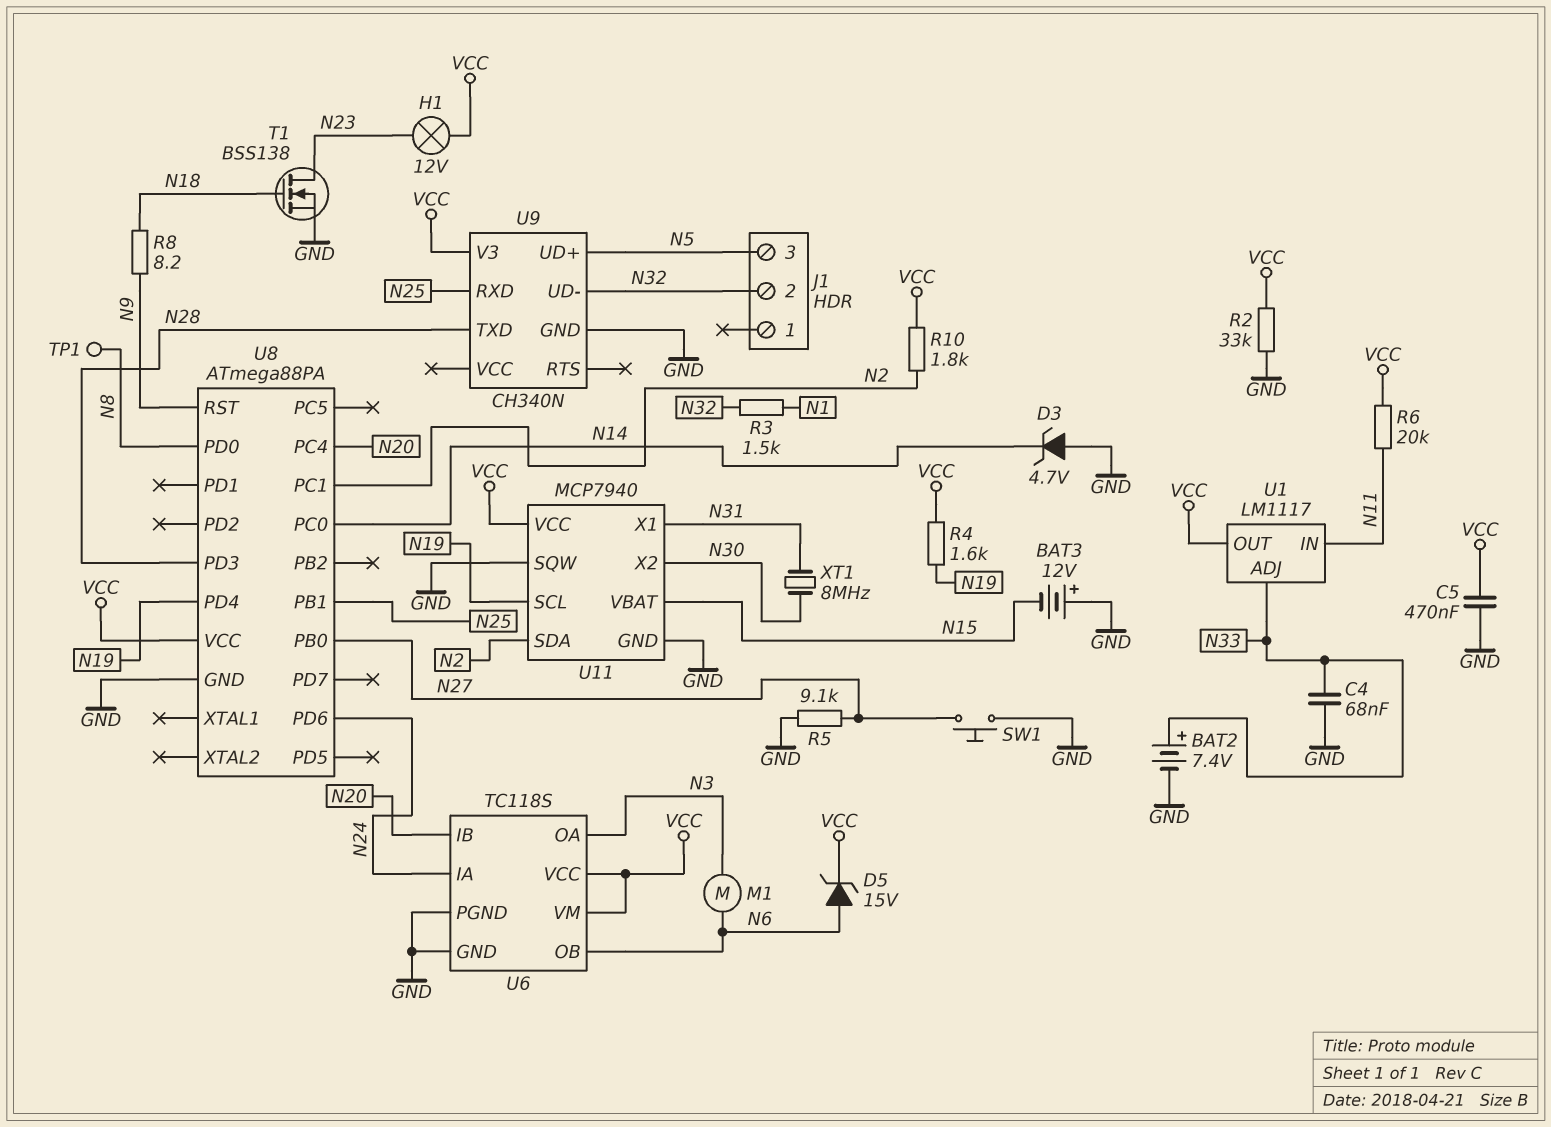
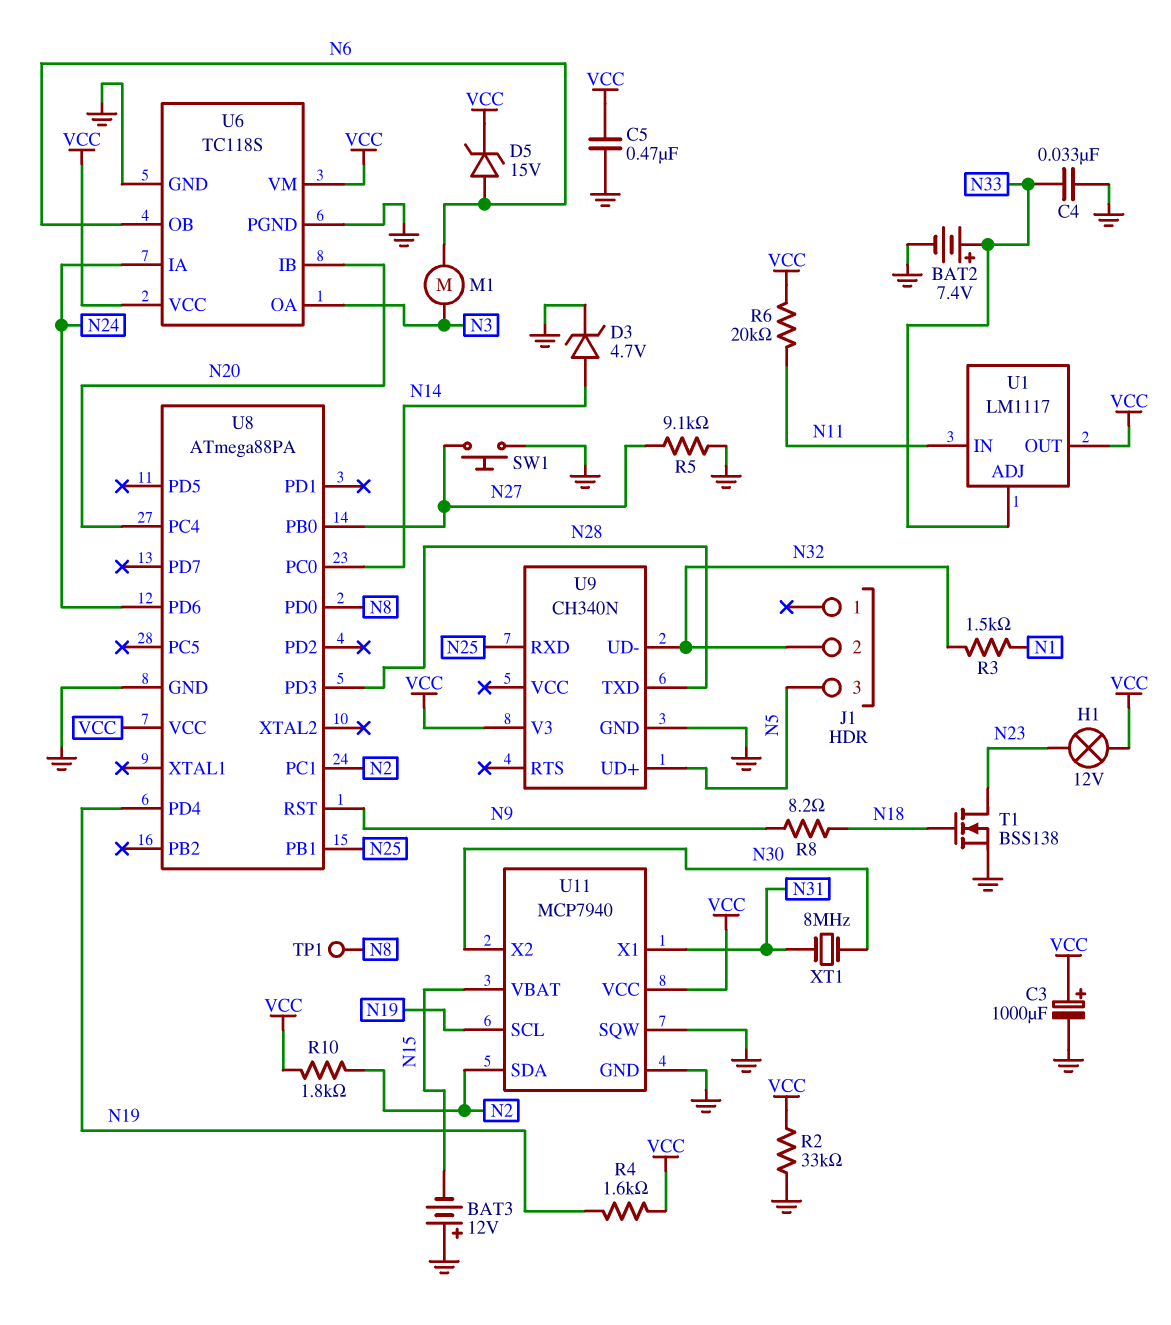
C3: none -> 1000uF (plus VCC, minus GND)
C4: 68nF (GND, N33) -> 33nF (GND, N33)
D3: zener 4.7V (A GND, K N14) -> zener 4.7V (A N14, K GND)

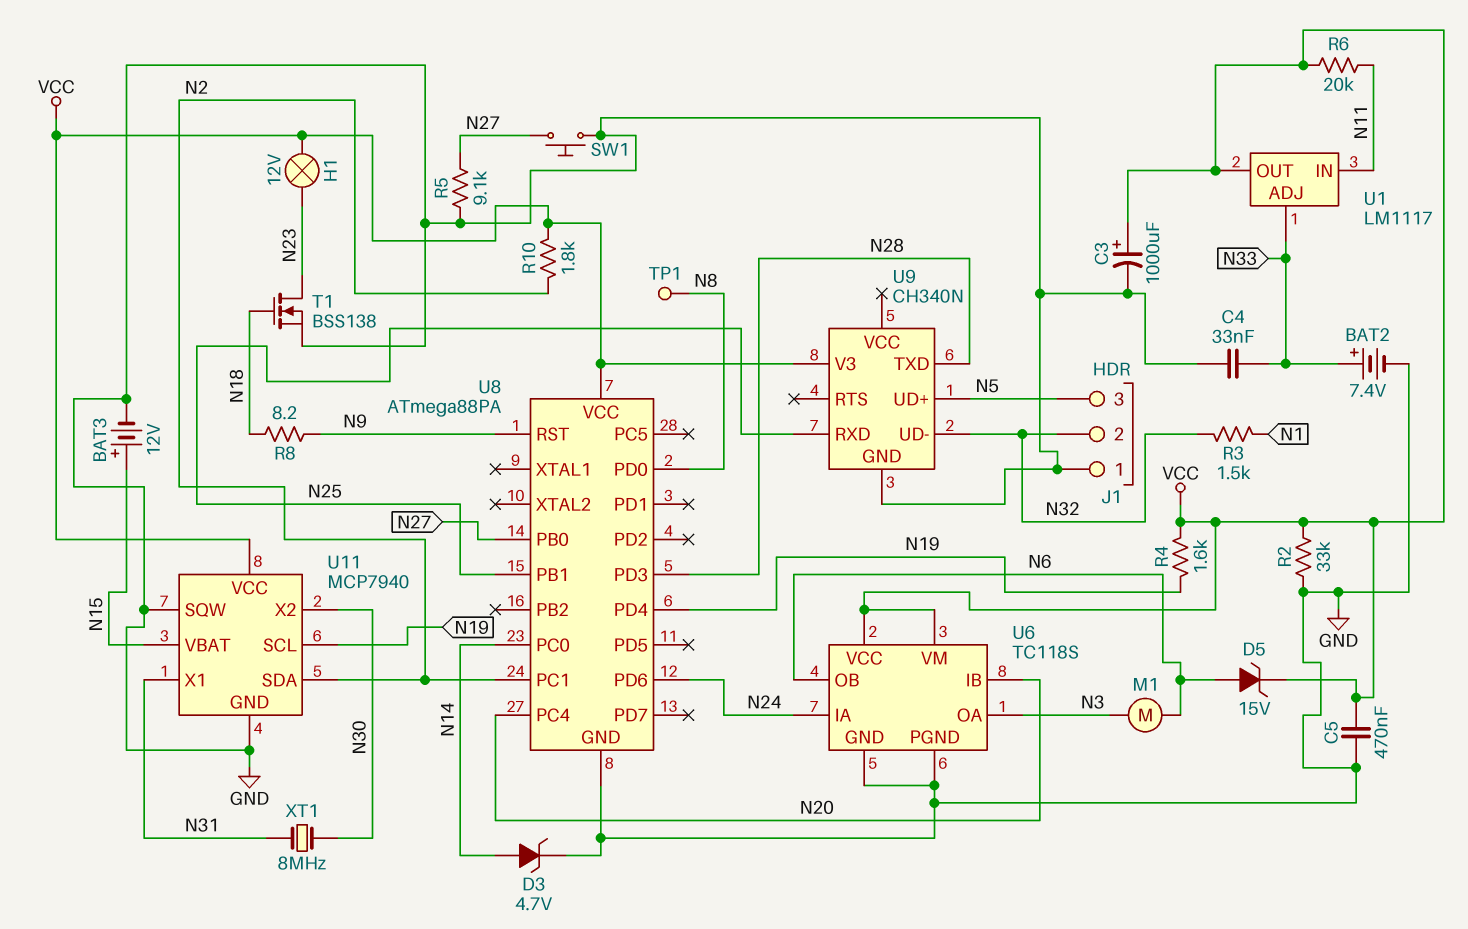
BAT3: 12V (plus GND, minus N15) -> 12V (plus N15, minus GND)
J1 pin 1: none -> GND

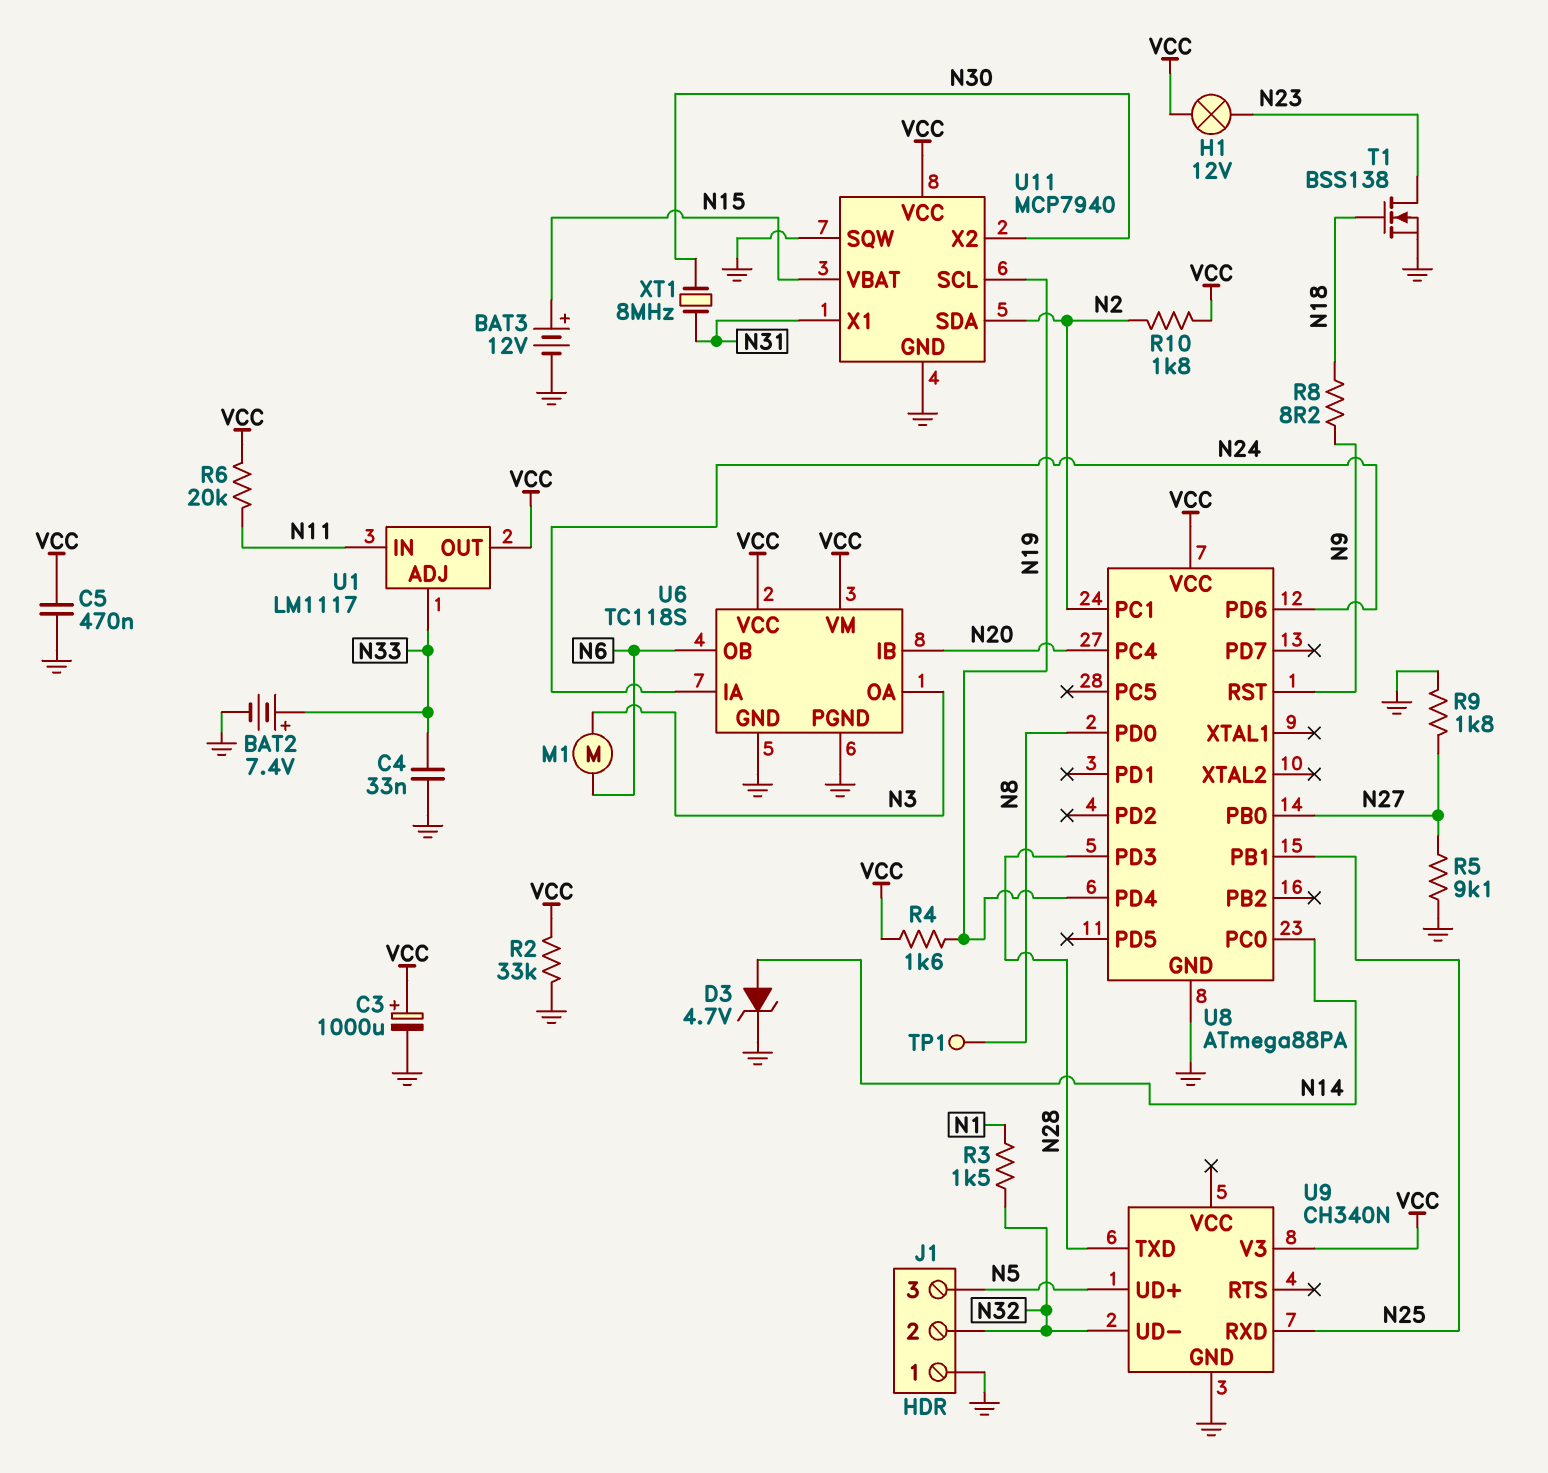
D5: zener 15V (A N6, K VCC) -> none
R9: none -> 1.8k (GND, N27)
SW1: button (GND, N27) -> none

